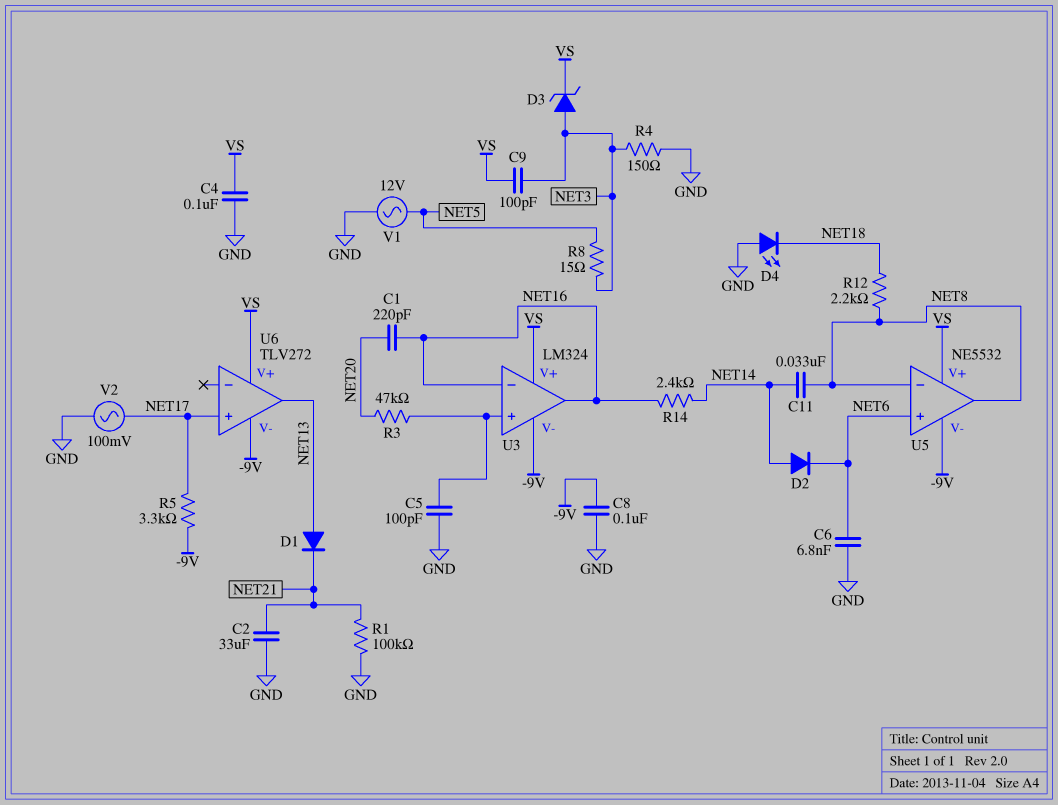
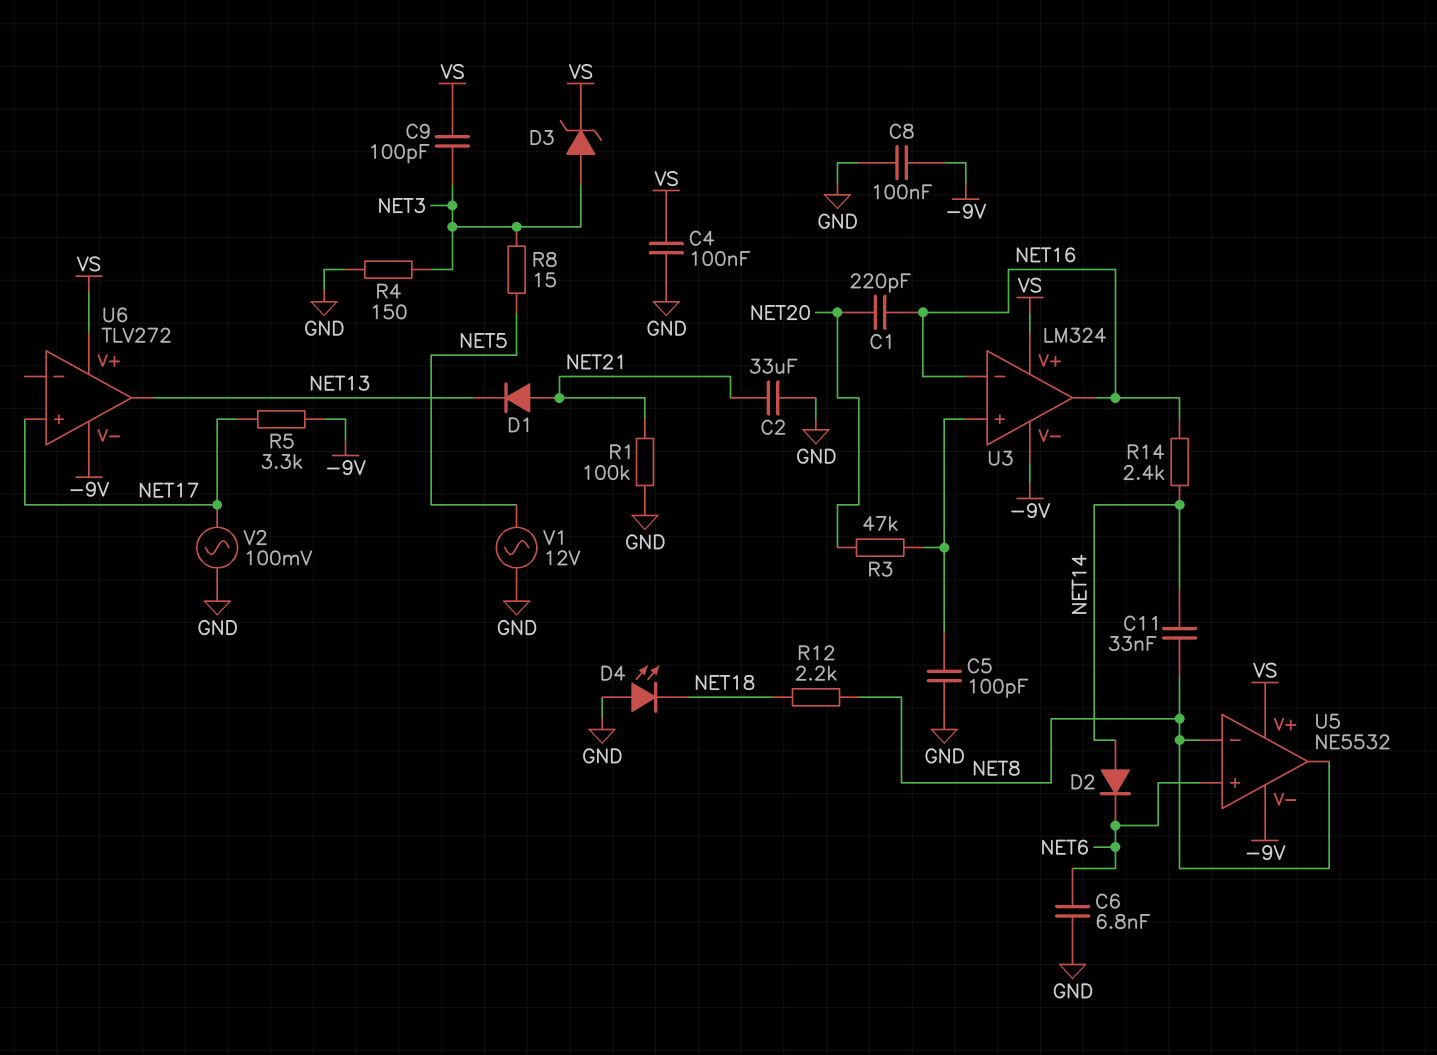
D1: diode (A NET13, K NET21) -> diode (A NET21, K NET13)

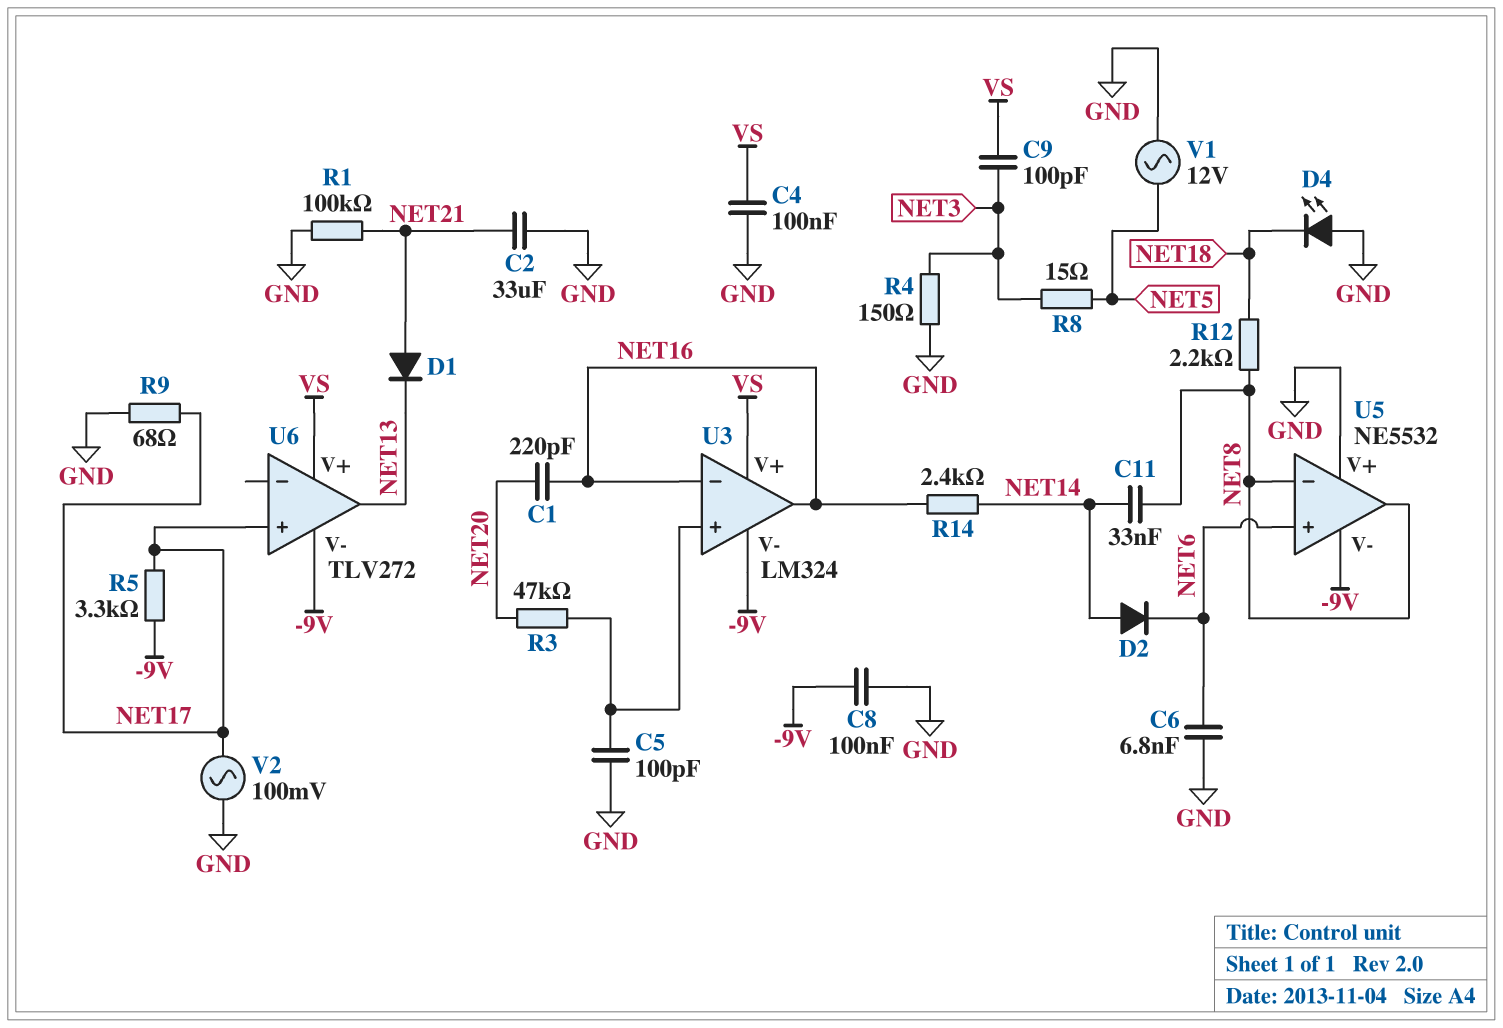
D3: zener (A NET3, K VS) -> none
R9: none -> 68 (GND, NET17)
U5 pin V+: VS -> GND

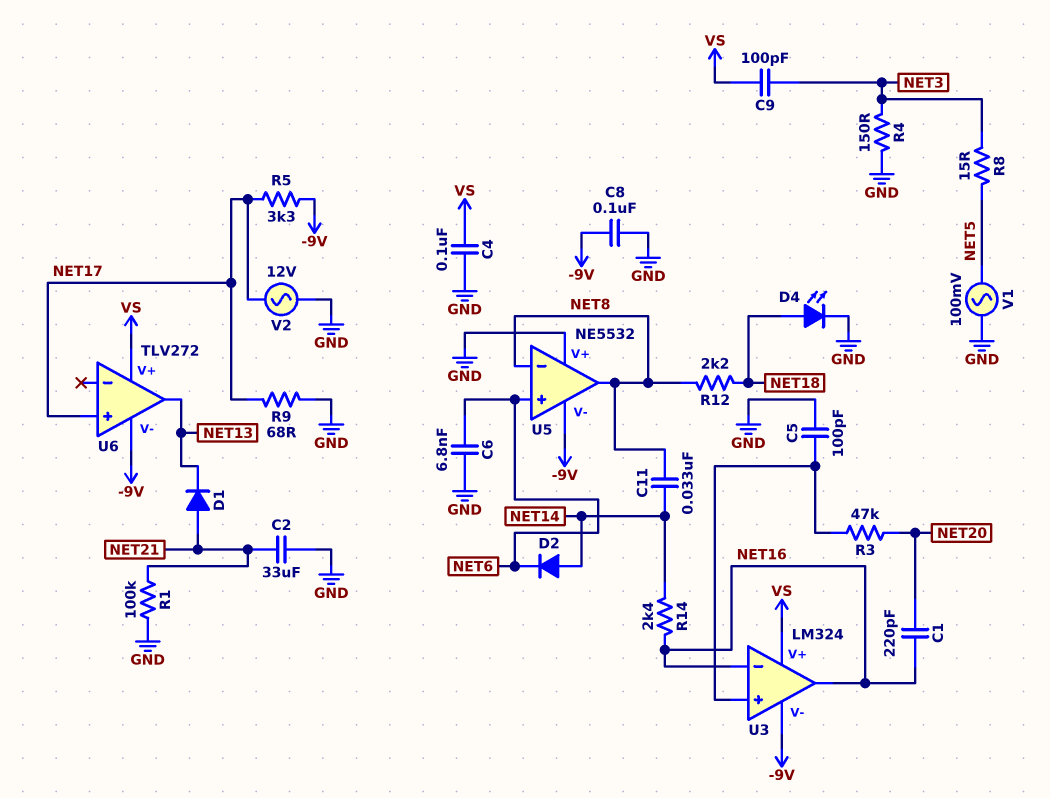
D4: LED (A GND, K NET18) -> LED (A NET18, K GND)
V1: AC 12V (GND, NET5) -> AC 100mV (GND, NET5)
V2: AC 100mV (GND, NET17) -> AC 12V (GND, NET17)

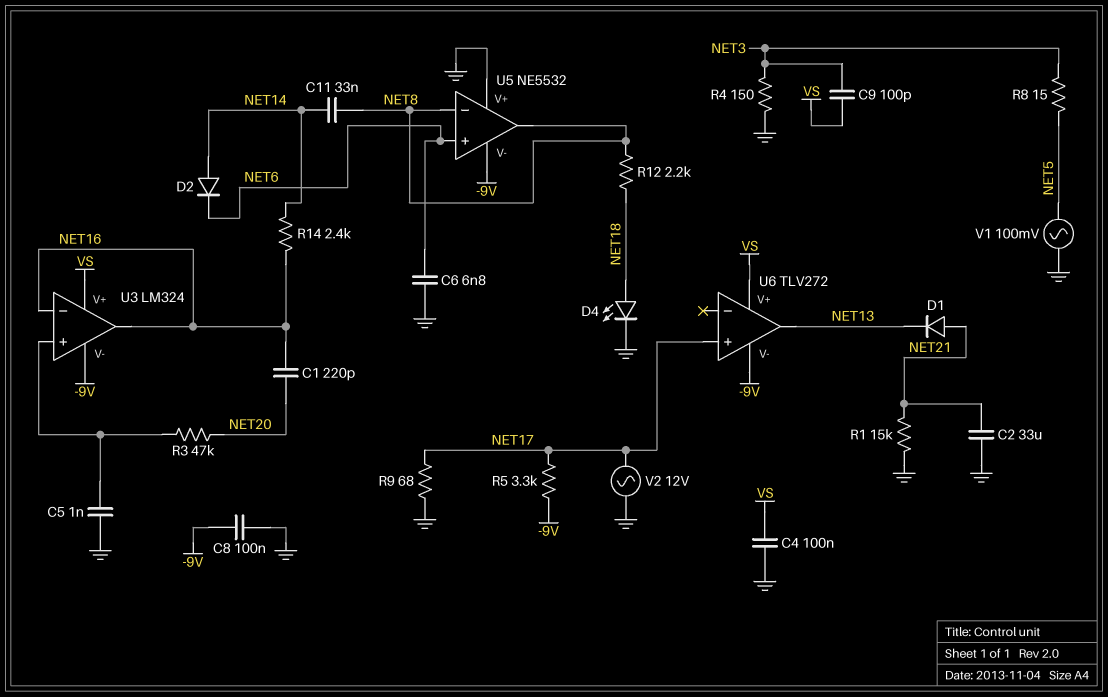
C5: 100pF (GND, U3/in+) -> 1nF (GND, U3/in+)
R1: 100k (GND, NET21) -> 15k (GND, NET21)

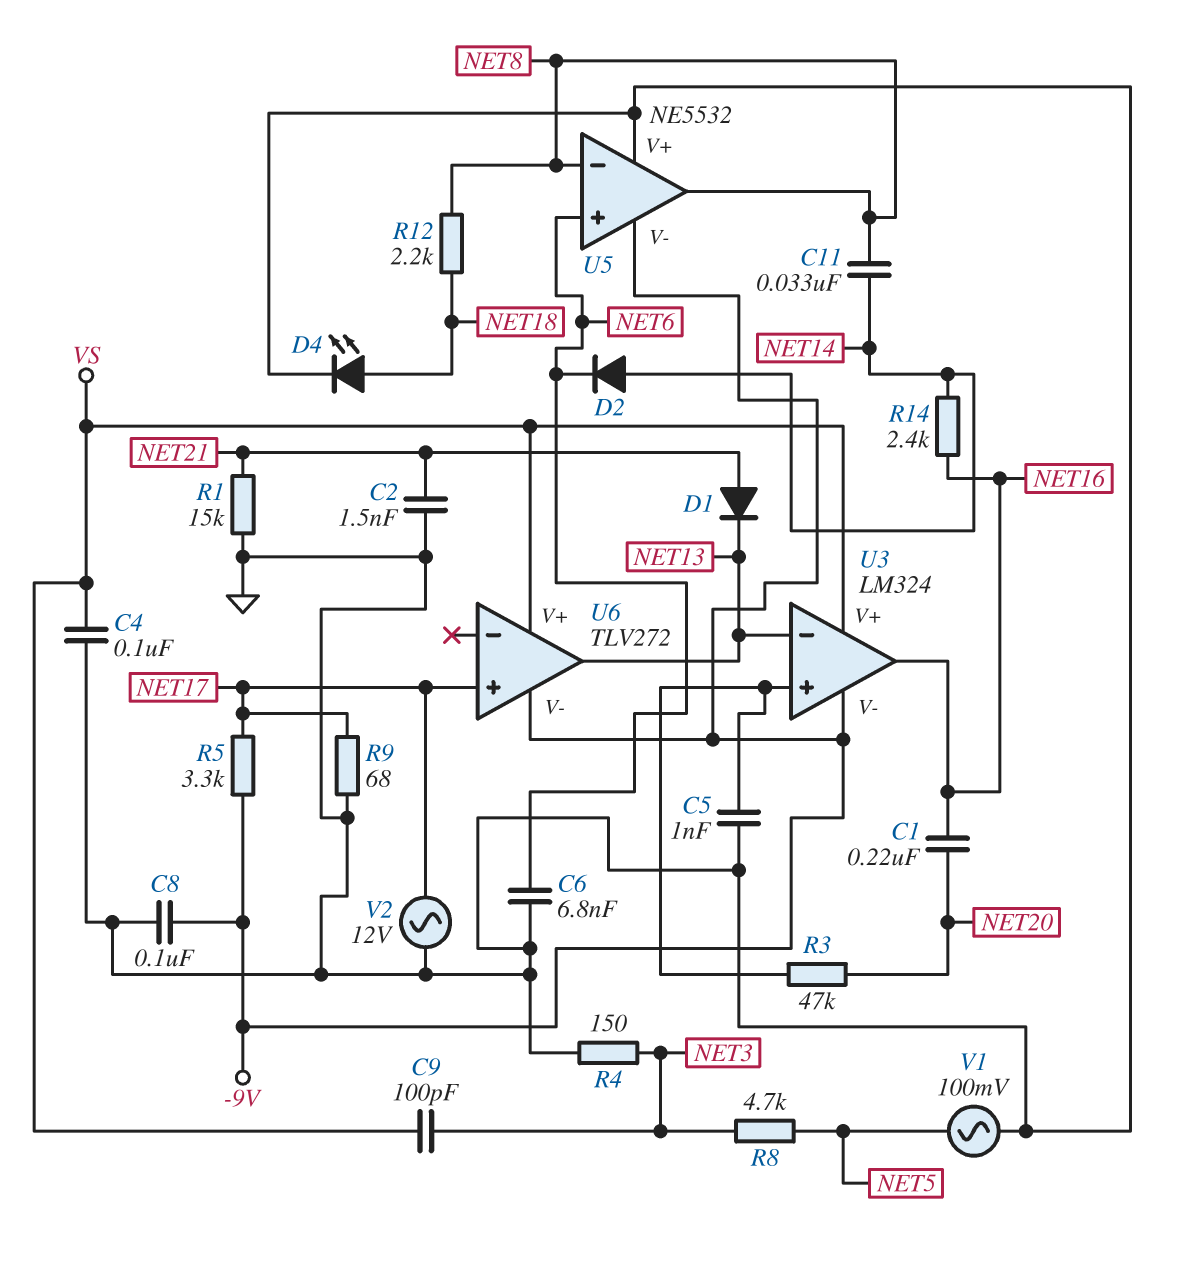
C1: 220pF (NET16, NET20) -> 220nF (NET16, NET20)
C2: 33uF (GND, NET21) -> 1.5nF (GND, NET21)
R8: 15 (NET3, NET5) -> 4.7k (NET3, NET5)
U3 pin in-: NET16 -> NET13

